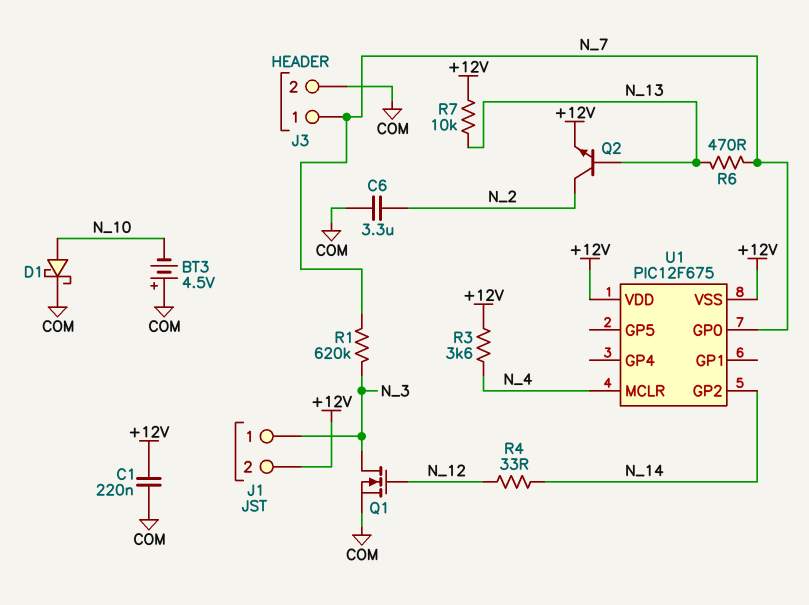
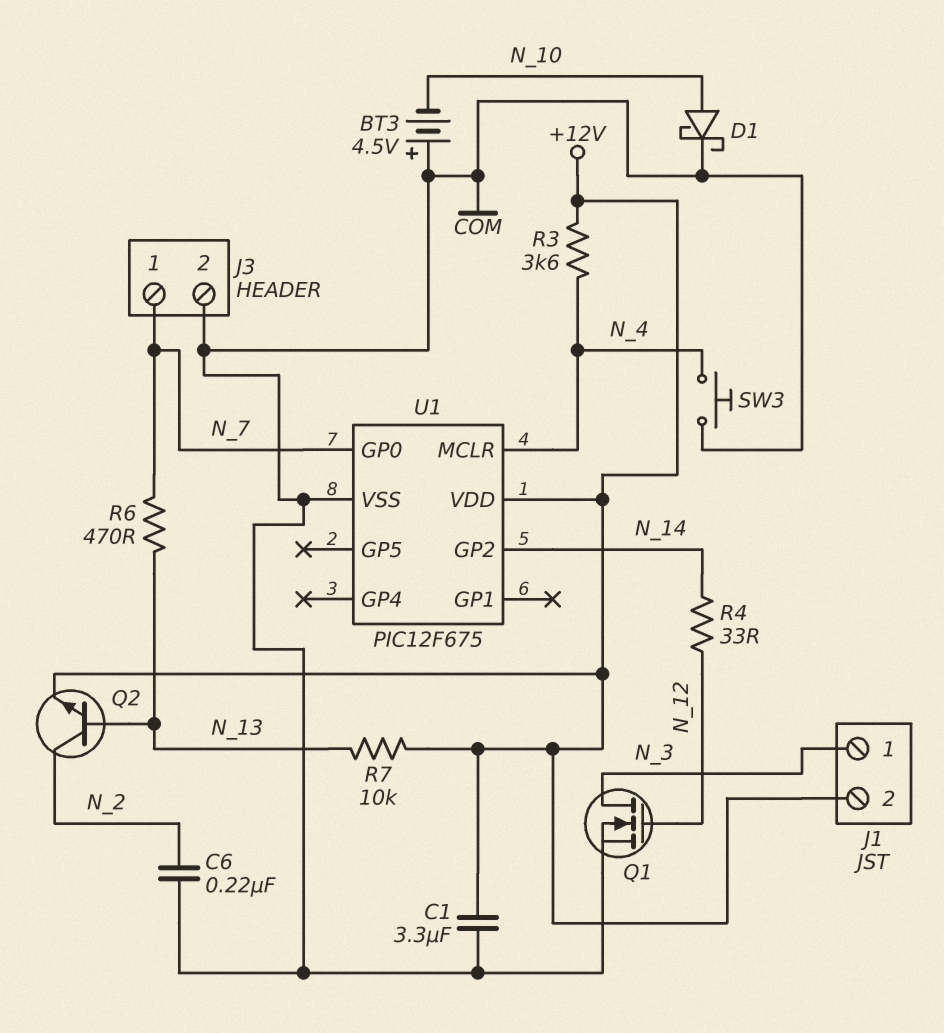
C1: 220nF (+12V, COM) -> 3.3uF (+12V, COM)
C6: 3.3uF (COM, N_2) -> 220nF (COM, N_2)
R1: 620k (N_3, N_7) -> none
SW3: none -> button (COM, N_4)
U1 pin VSS: +12V -> COM

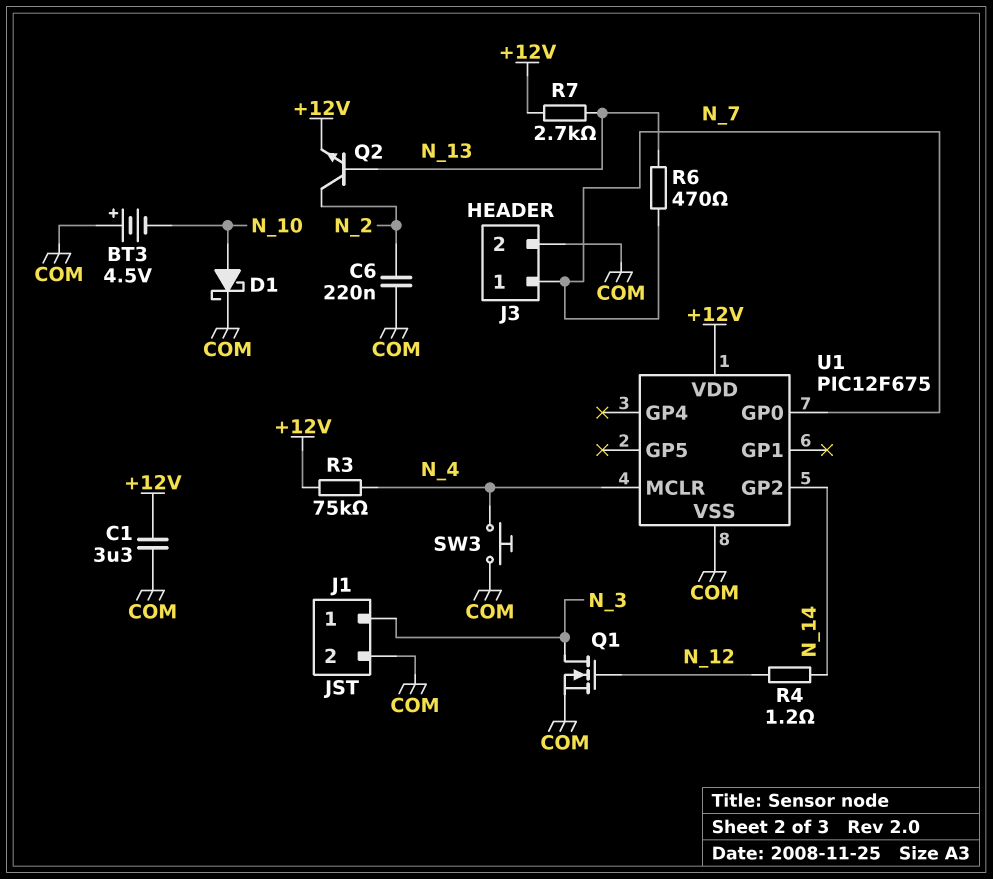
J1 pin 2: +12V -> COM
R3: 3.6k (+12V, N_4) -> 75k (+12V, N_4)
R4: 33 (N_12, N_14) -> 1.2 (N_12, N_14)
R7: 10k (+12V, N_13) -> 2.7k (+12V, N_13)

